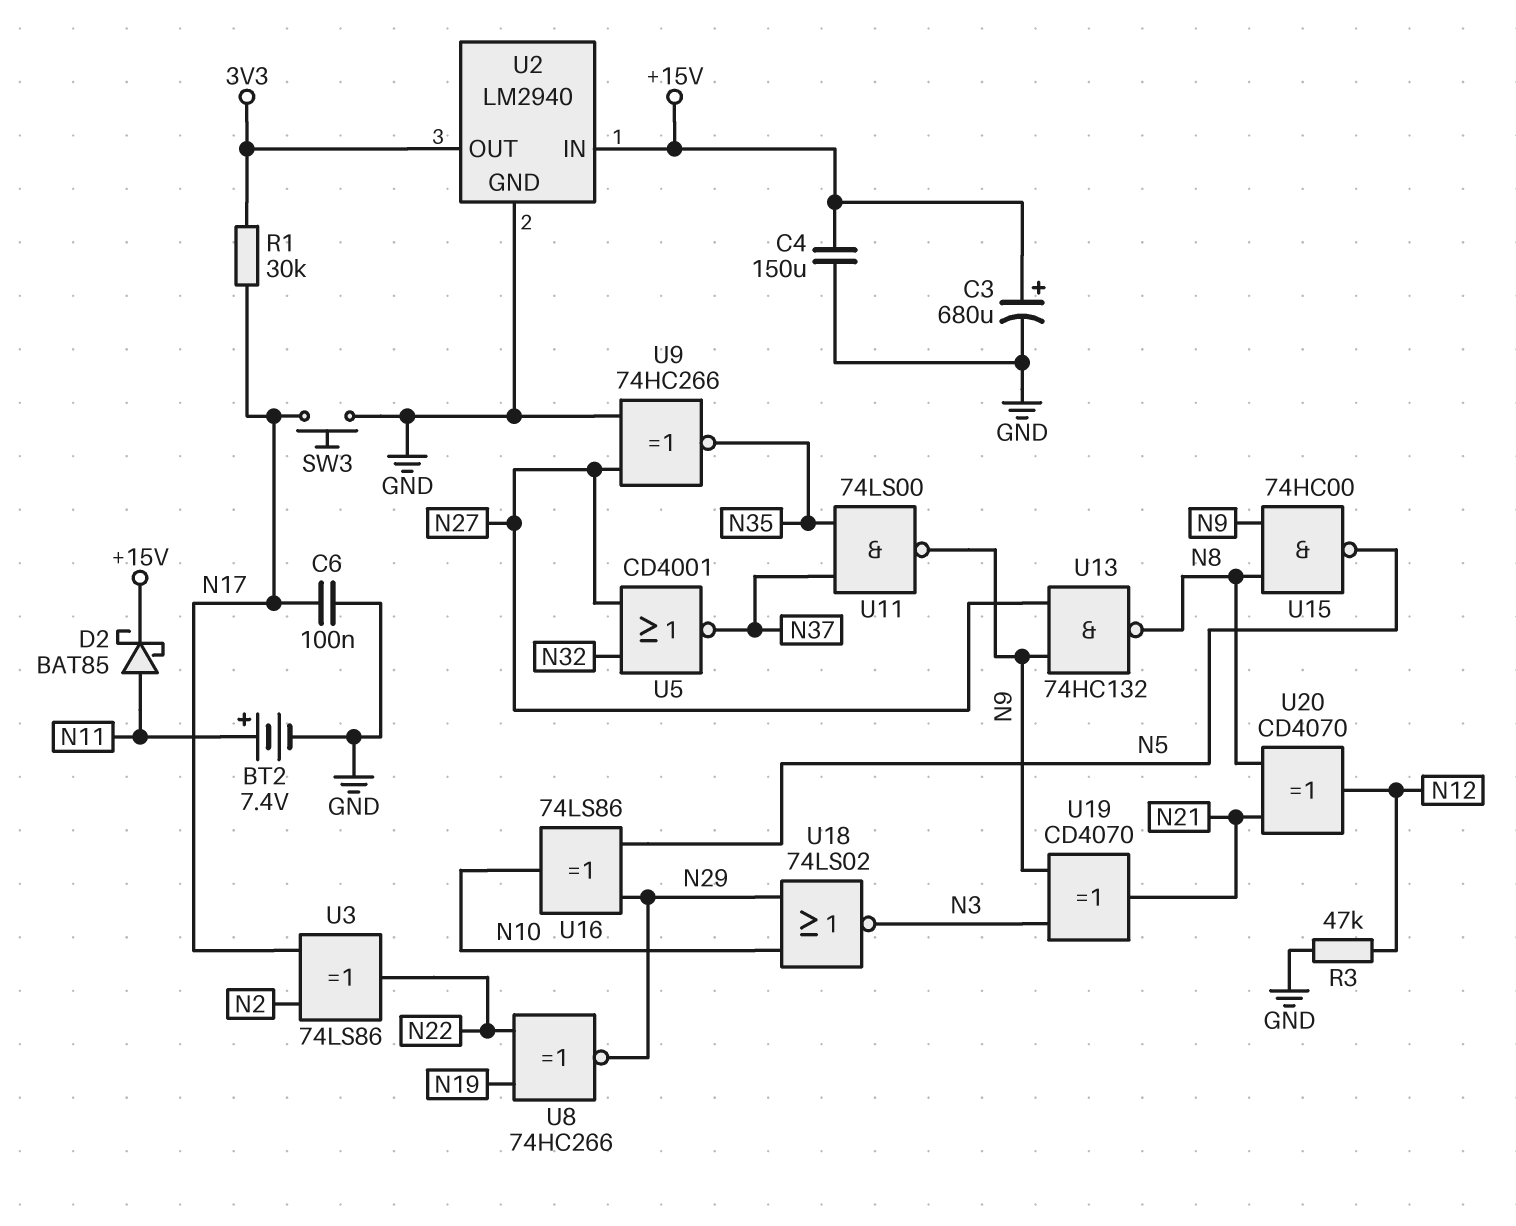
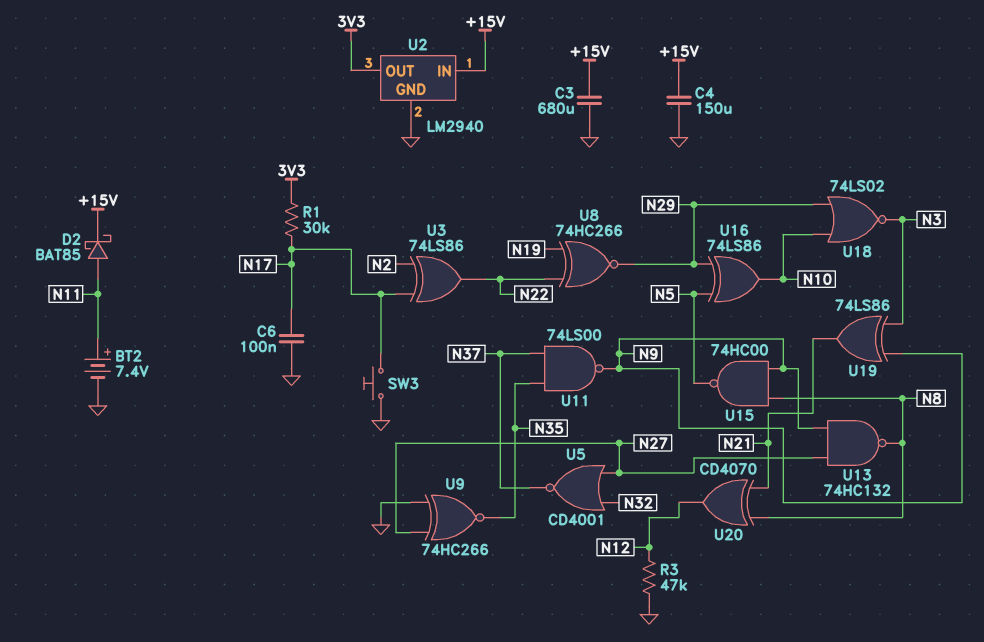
C3: 680uF (plus +15V, minus GND) -> 680uF (+15V, GND)
U19: XOR CD4070 (in N3, in N9, out N21) -> XOR 74LS86 (in N3, in N9, out N21)

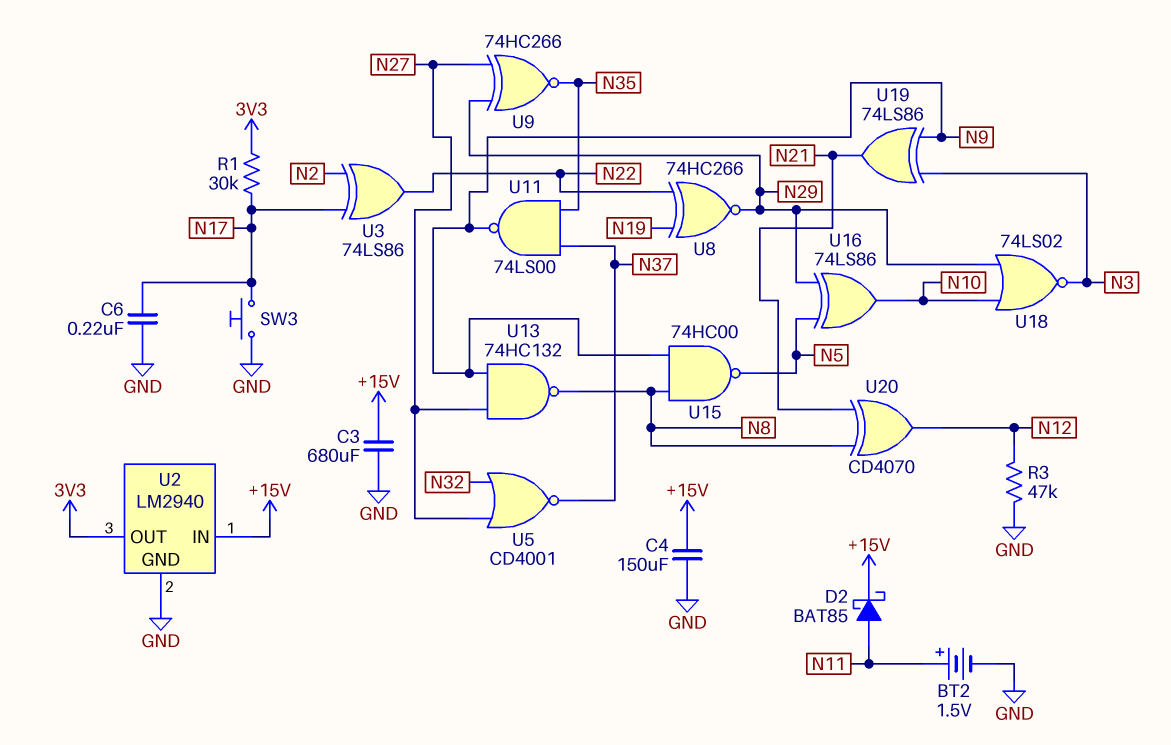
BT2: 7.4V (plus N11, minus GND) -> 1.5V (plus N11, minus GND)
C6: 100nF (GND, N17) -> 220nF (GND, N17)
U9: XNOR 74HC266 (in GND, in N27, out N35) -> XNOR 74HC266 (in N27, in N29, out N35)

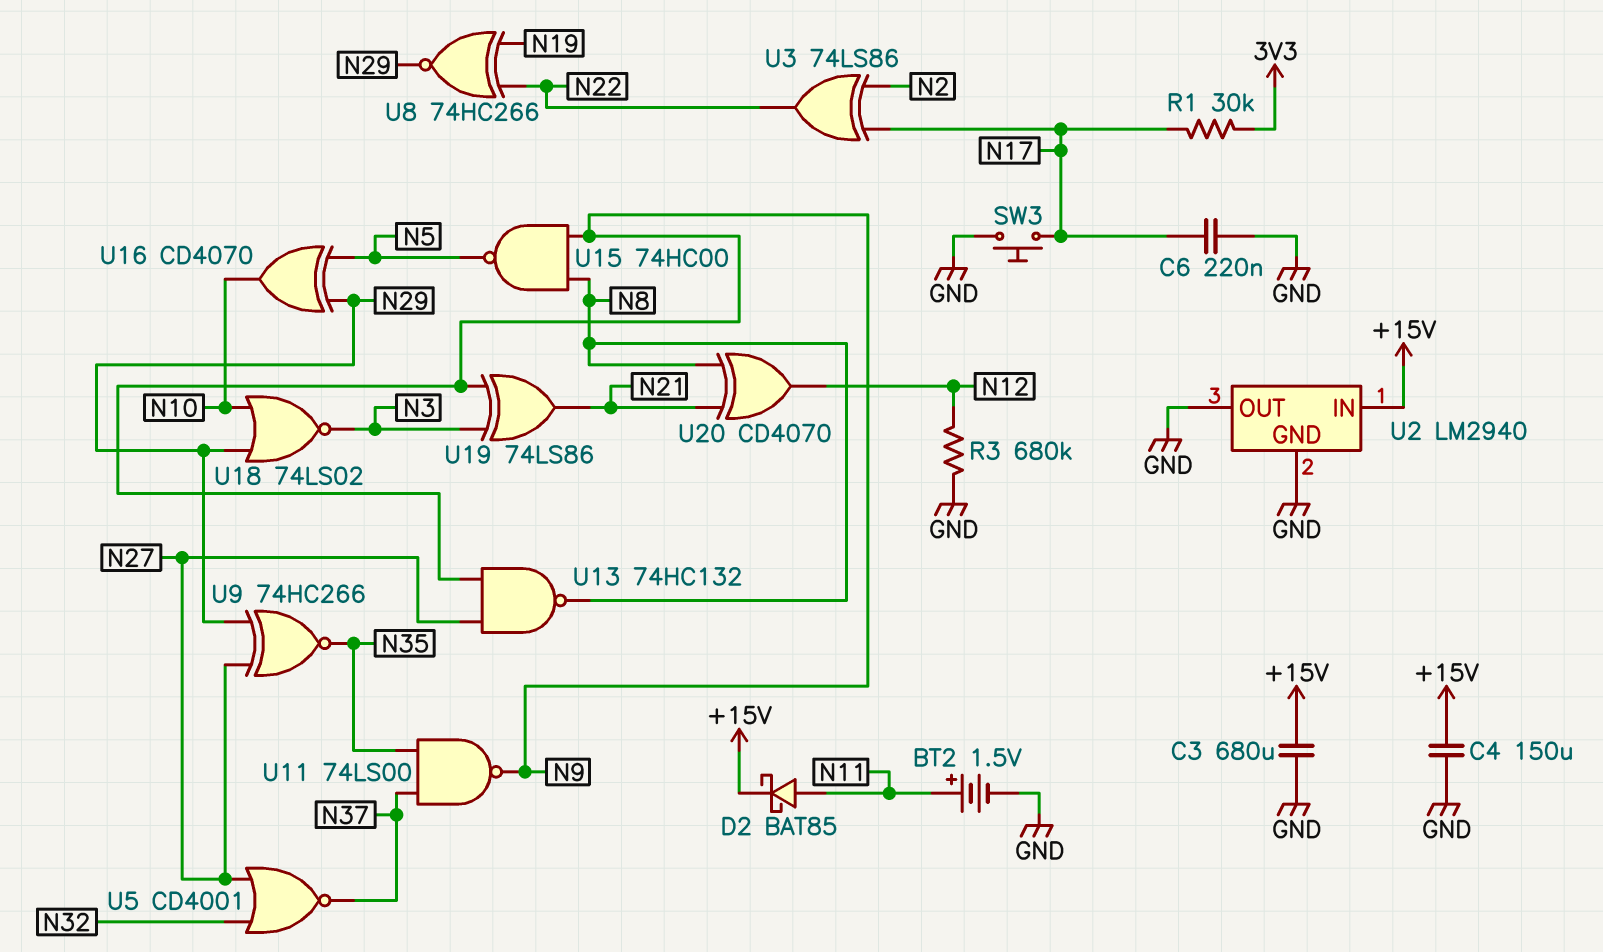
R3: 47k (GND, N12) -> 680k (GND, N12)
U2 pin OUT: 3V3 -> GND
U16: XOR 74LS86 (in N5, in N29, out N10) -> XOR CD4070 (in N5, in N29, out N10)

